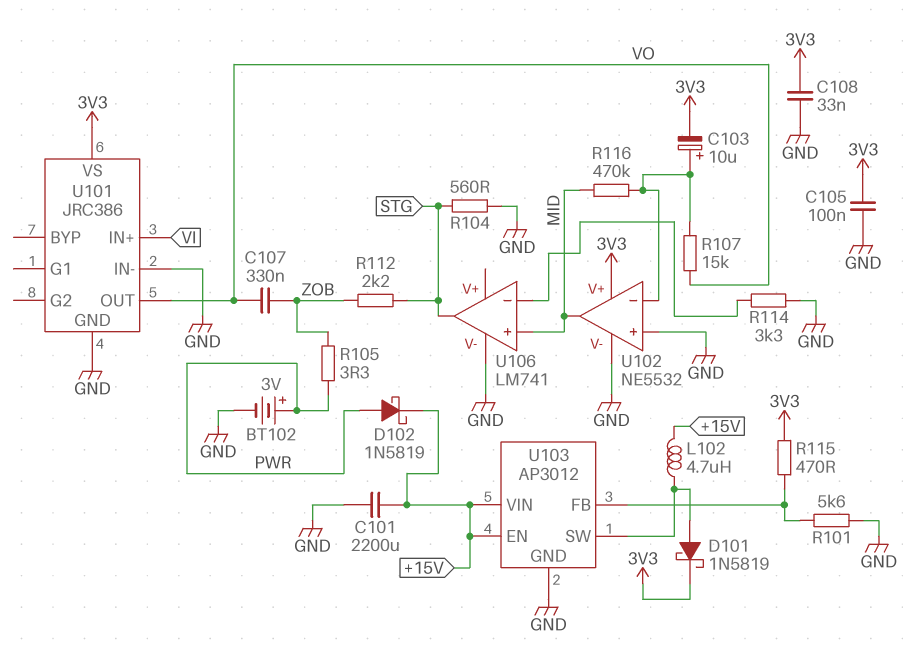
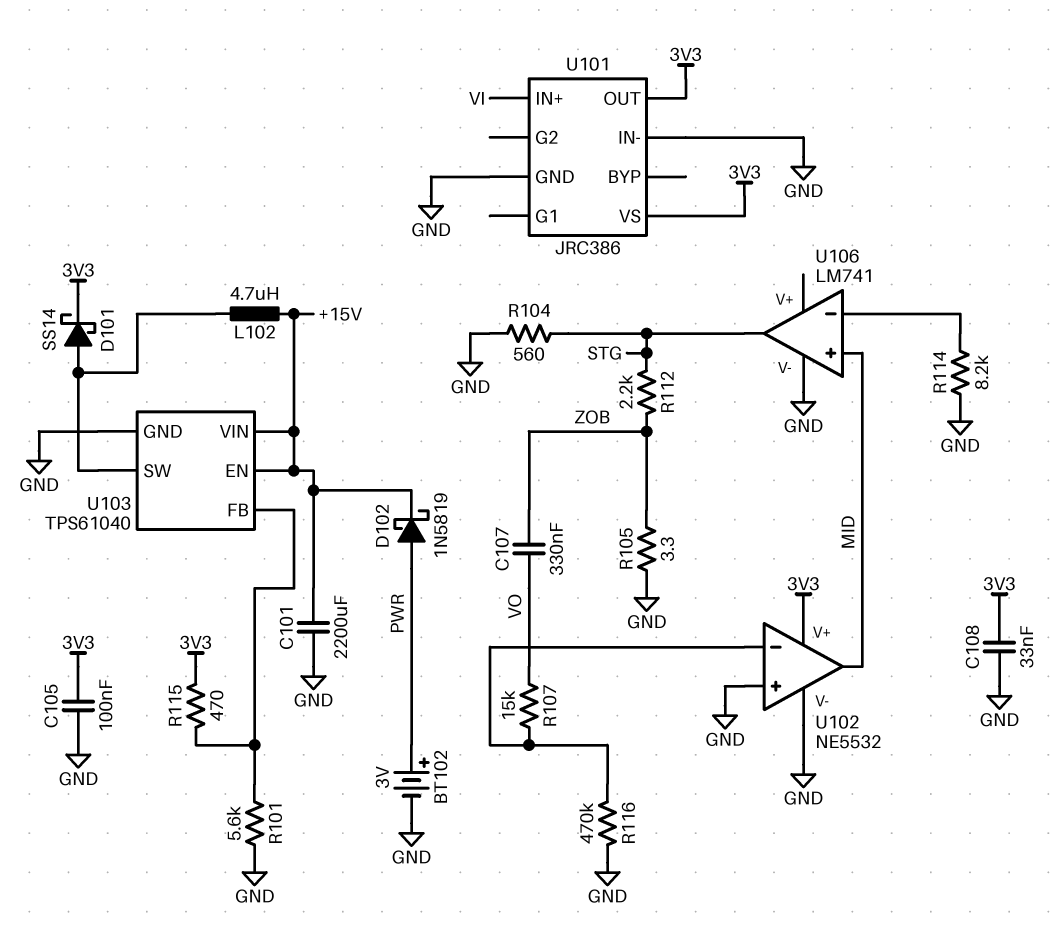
C103: 10uF (plus U102/in-, minus 3V3) -> none
D101: schottky 1N5819 (A U103/SW, K 3V3) -> schottky SS14 (A U103/SW, K 3V3)
R105: 3.3 (PWR, ZOB) -> 3.3 (GND, ZOB)
R114: 3.3k (GND, U106/in-) -> 8.2k (GND, U106/in-)
R116: 470k (MID, U102/in-) -> 470k (GND, U102/in-)
U101 pin OUT: VO -> 3V3
U103: AP3012 -> TPS61040

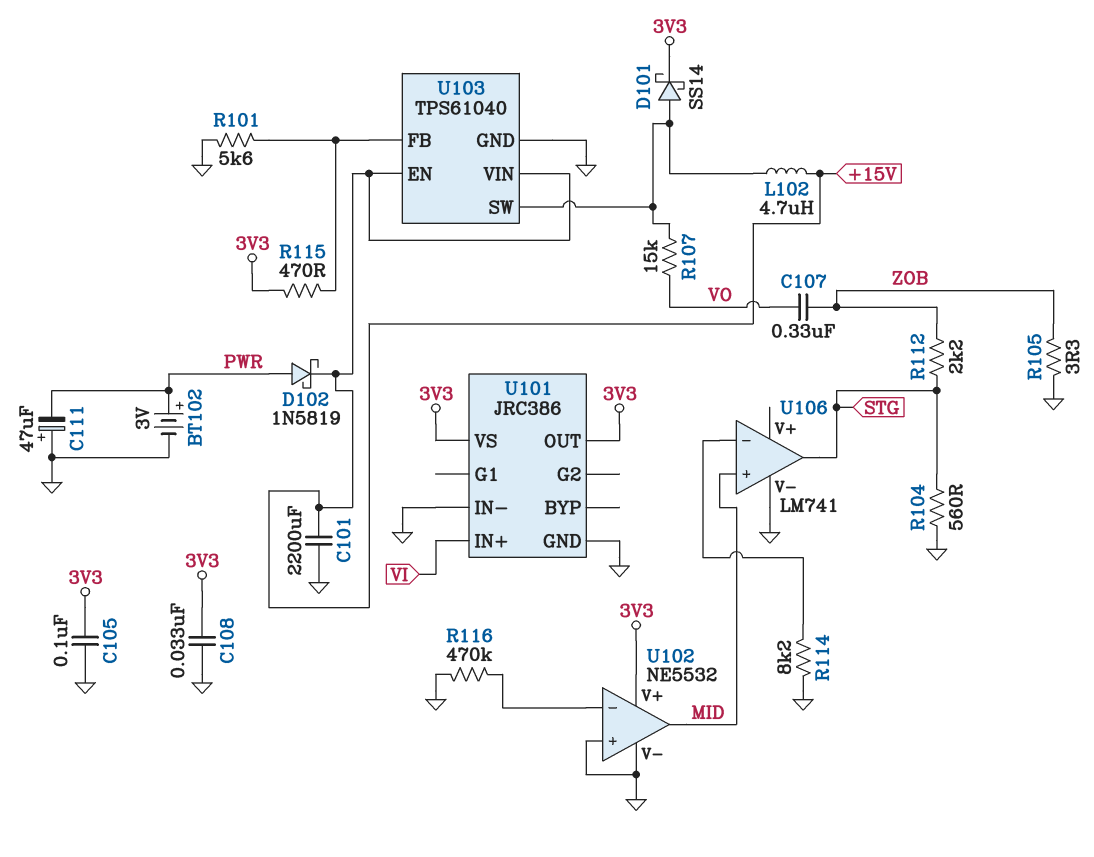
C111: none -> 47uF (plus GND, minus PWR)
R107: 15k (U102/in-, VO) -> 15k (U103/SW, VO)

